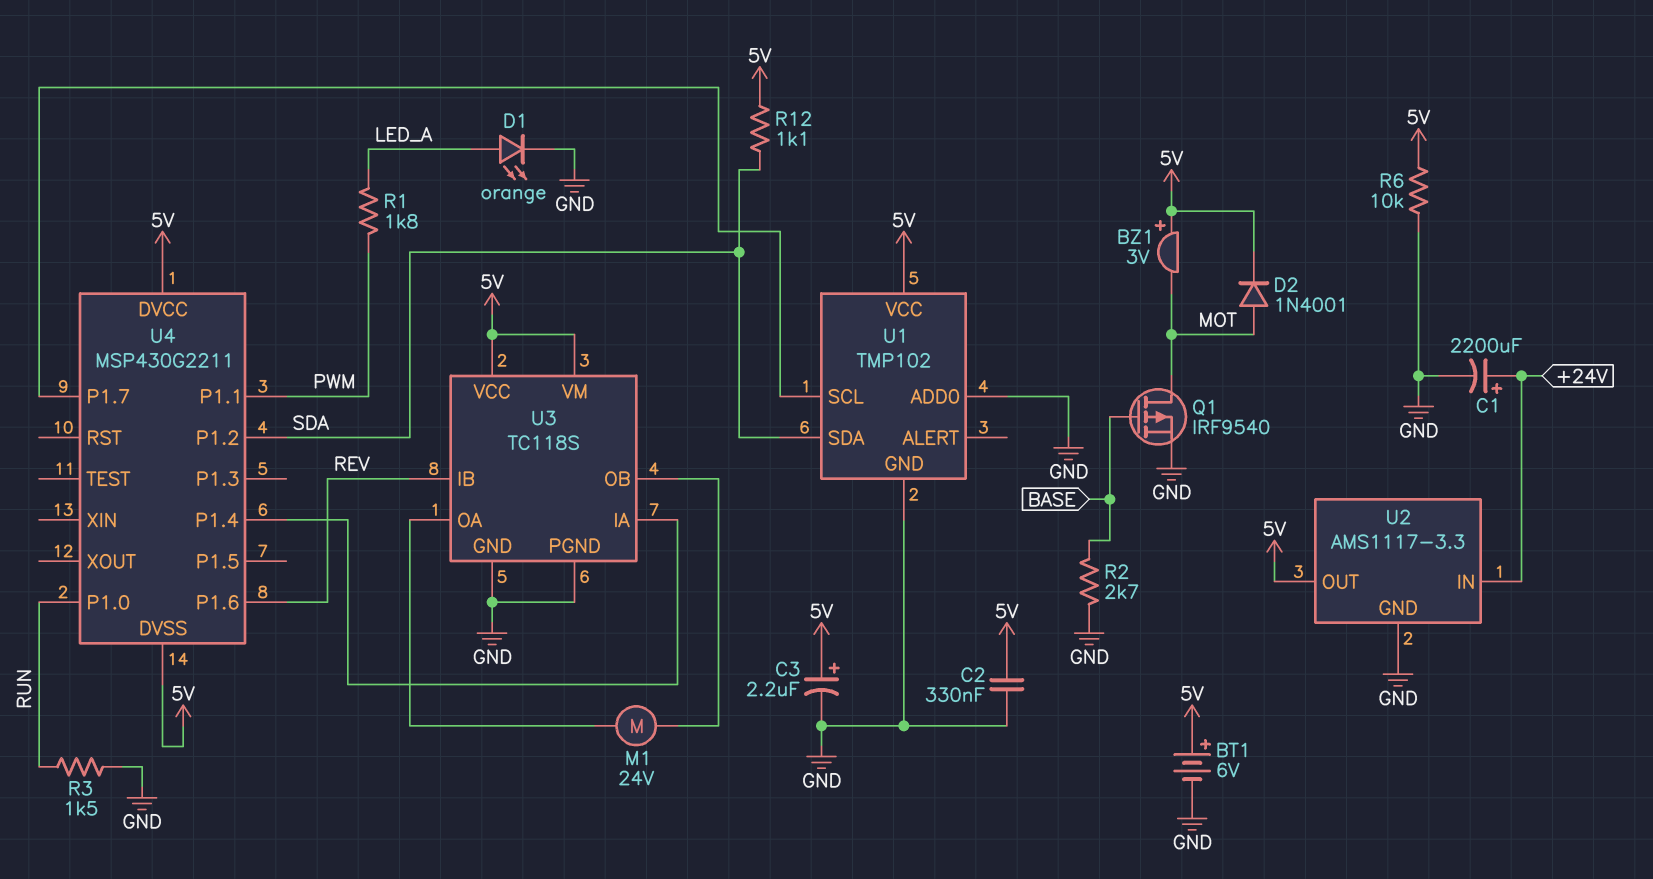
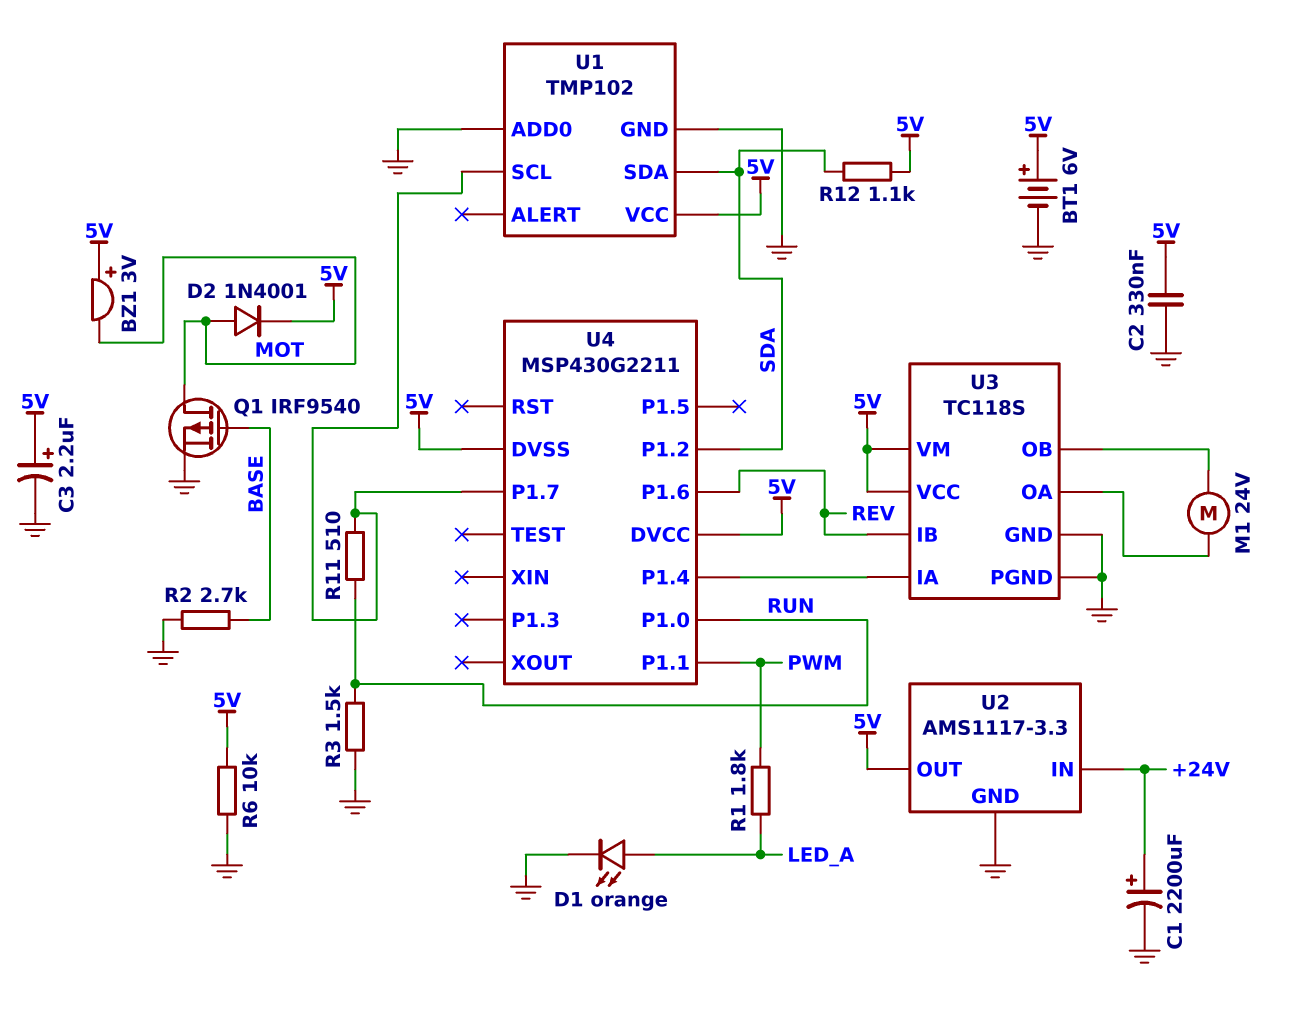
R11: none -> 510 (RUN, U1/SCL)

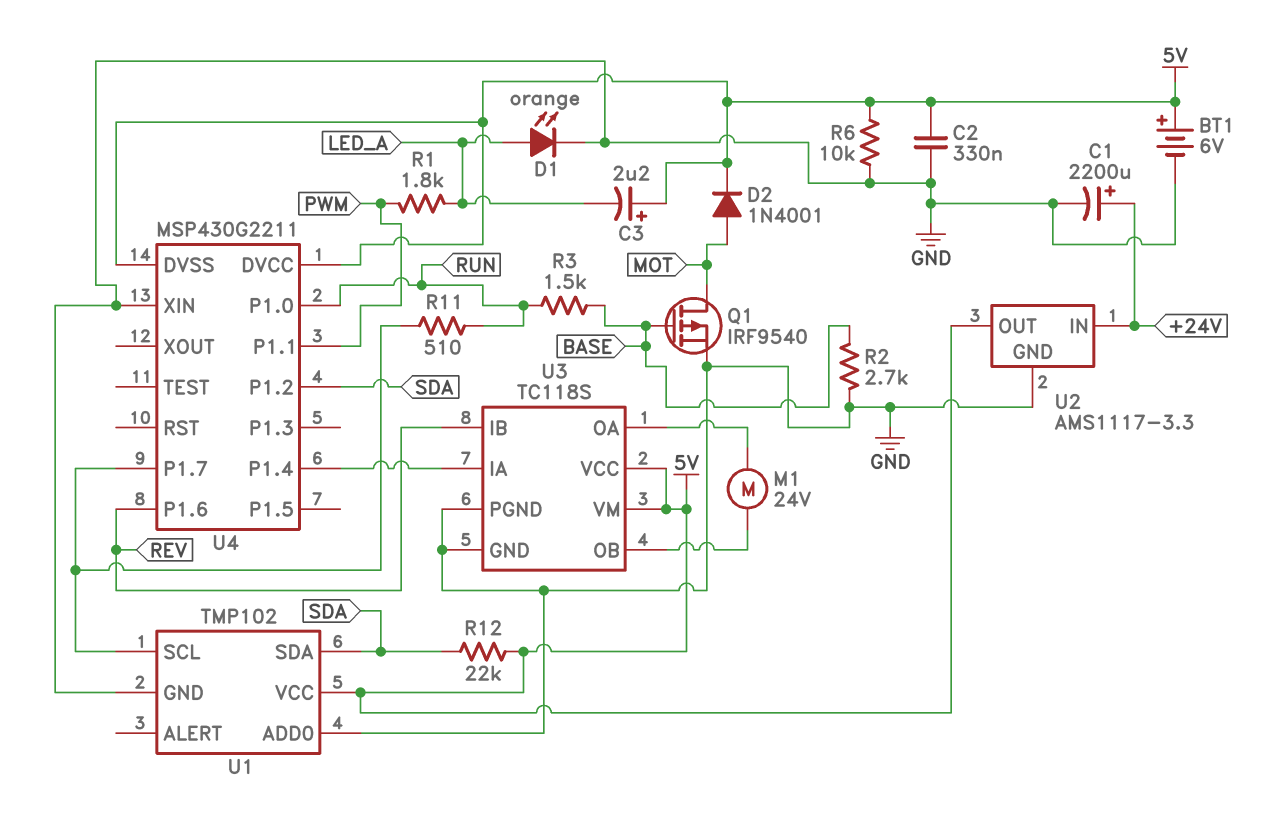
BZ1: buzzer 3V (plus 5V, minus MOT) -> none
C3: 2.2uF (plus 5V, minus GND) -> 2.2uF (plus 5V, minus LED_A)
R3: 1.5k (GND, RUN) -> 1.5k (BASE, RUN)
R12: 1.1k (5V, SDA) -> 22k (5V, SDA)
U4 pin XIN: none -> GND

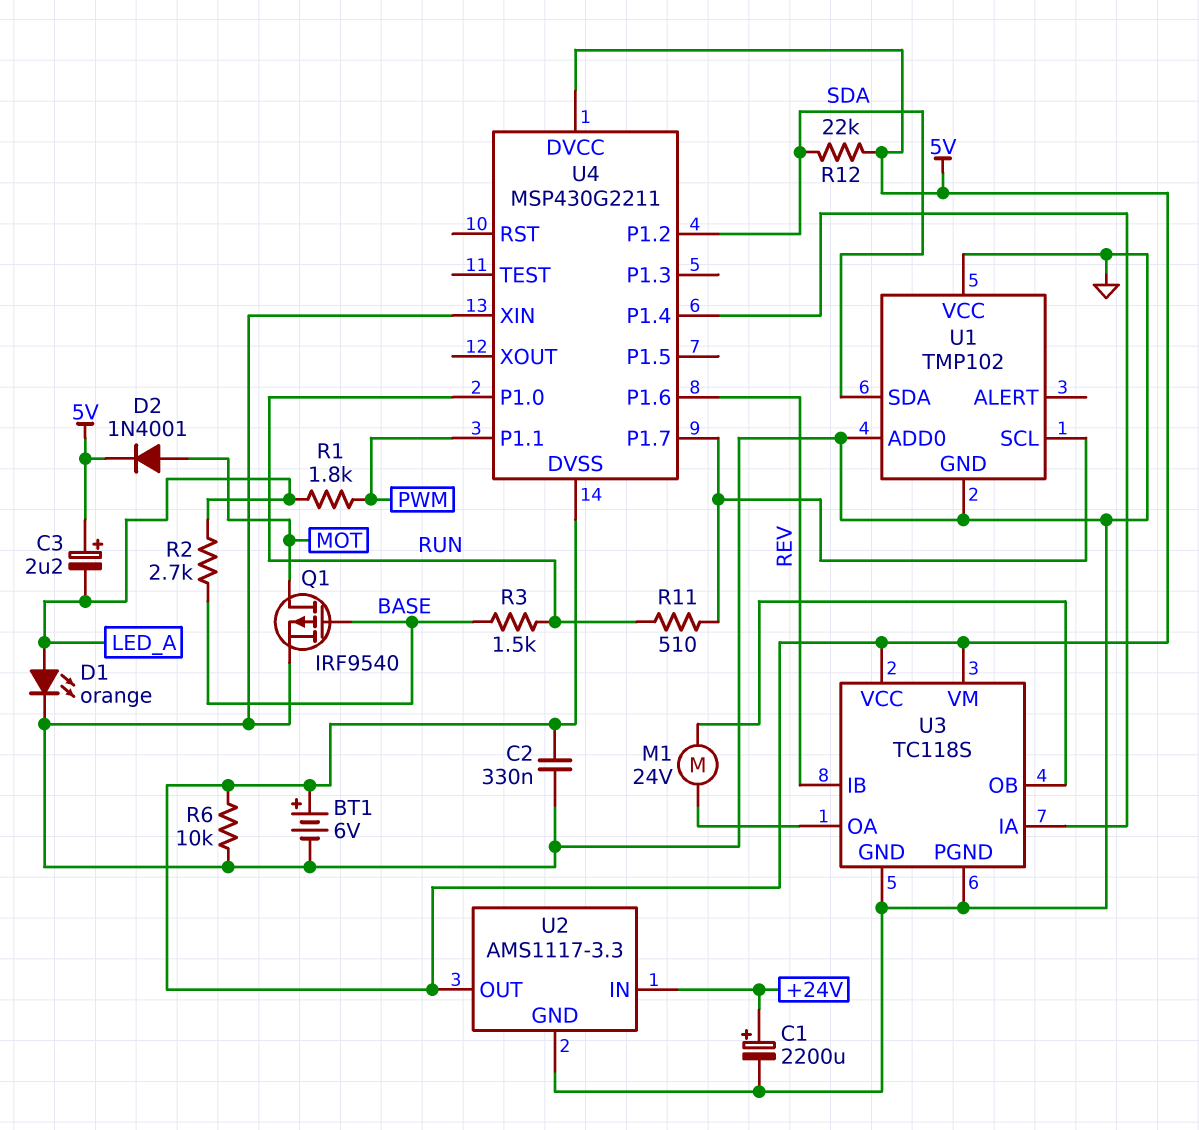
R2: 2.7k (BASE, GND) -> 2.7k (BASE, LED_A)
U1 pin VCC: 5V -> GND

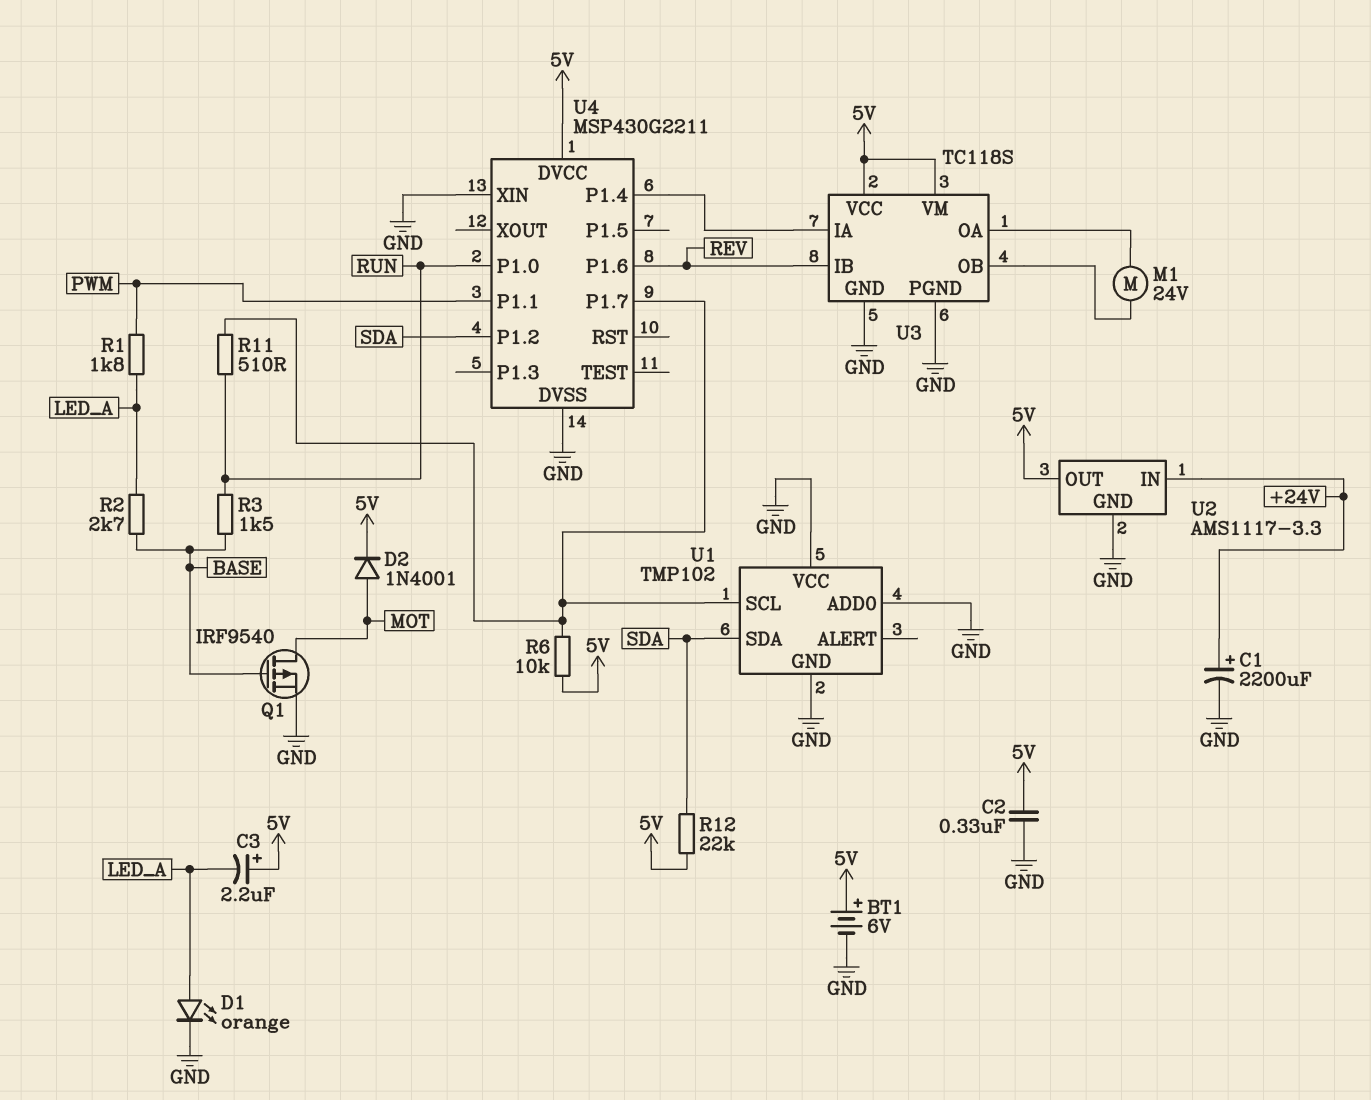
R6: 10k (5V, GND) -> 10k (5V, U1/SCL)
U4 pin DVSS: 5V -> GND

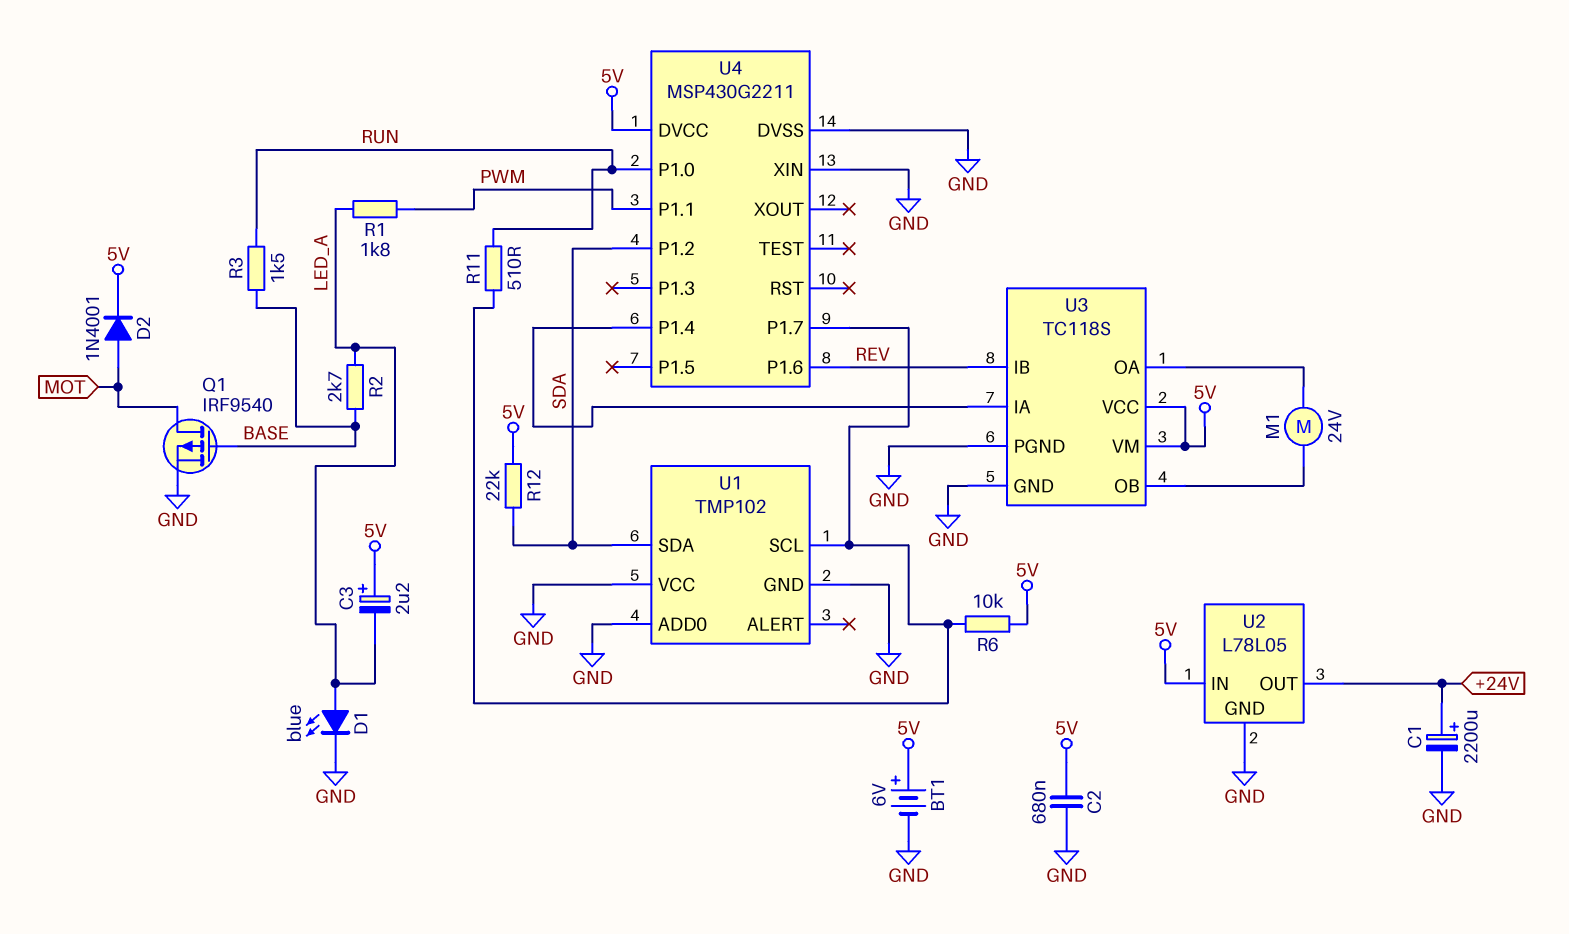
C2: 330nF (5V, GND) -> 680nF (5V, GND)
D1: LED orange (A LED_A, K GND) -> LED blue (A LED_A, K GND)
U2: AMS1117-3.3 -> L78L05
U2 pin IN: +24V -> 5V
U2 pin OUT: 5V -> +24V

